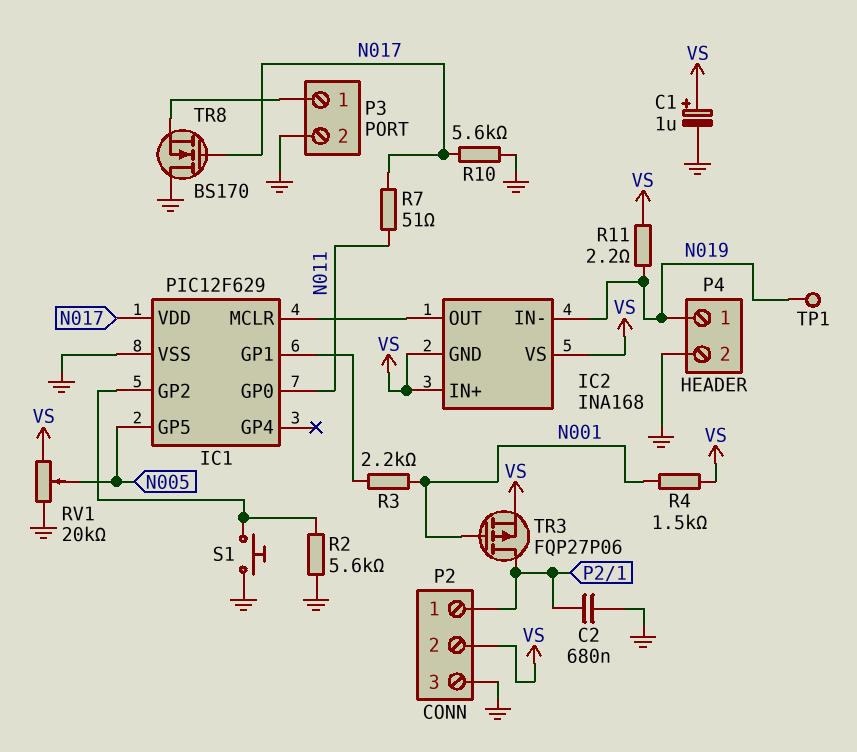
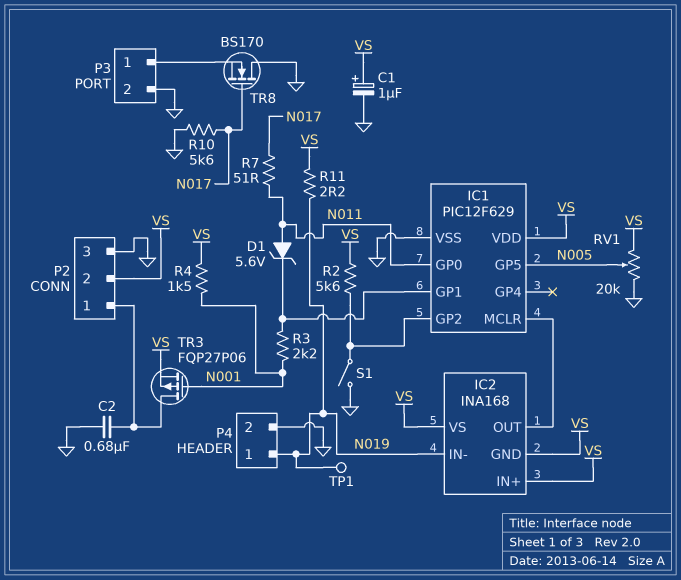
D1: none -> zener 5.6V (A N011, K IC1/GP1)
IC1 pin VDD: N017 -> VS
R2: 5.6k (GND, IC1/GP2) -> 5.6k (IC1/GP2, VS)
S1: button (GND, IC1/GP2) -> switch (GND, IC1/GP2)

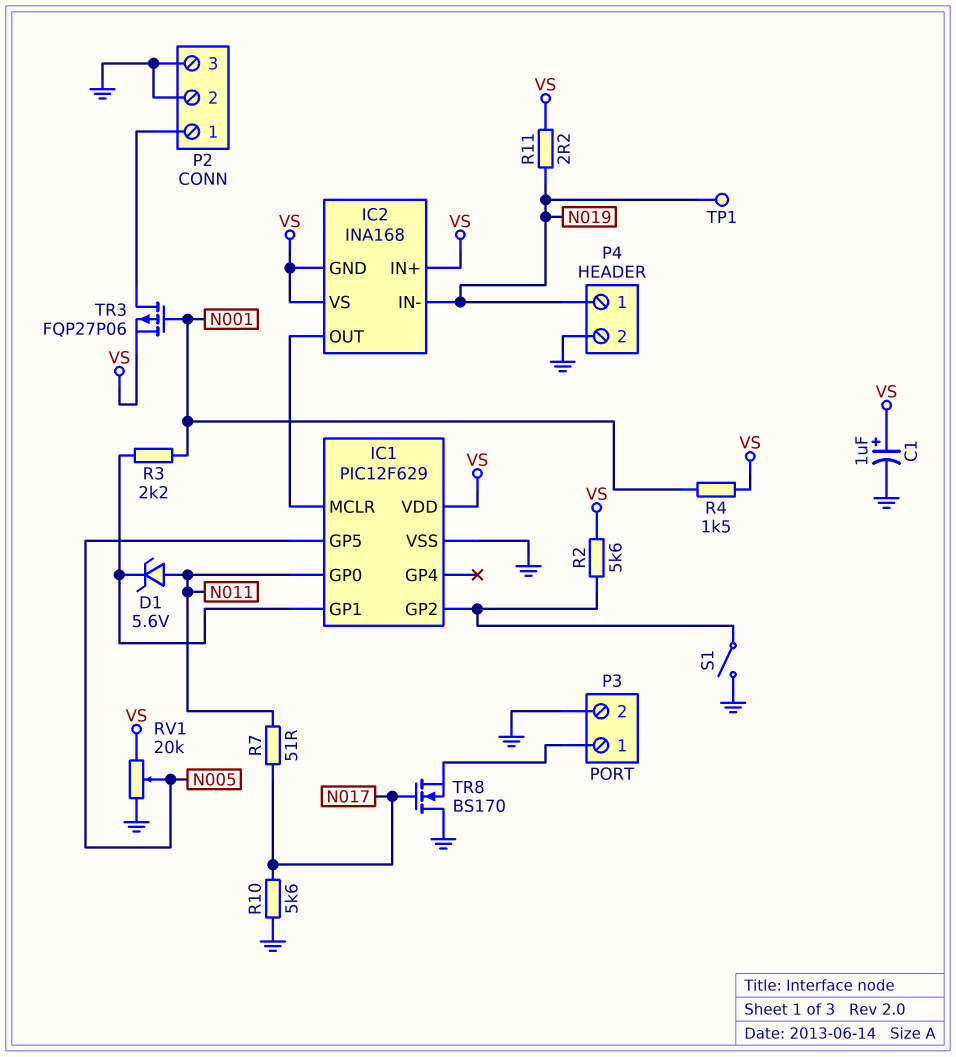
C2: 680nF (GND, P2/1) -> none
P2 pin 2: VS -> GND

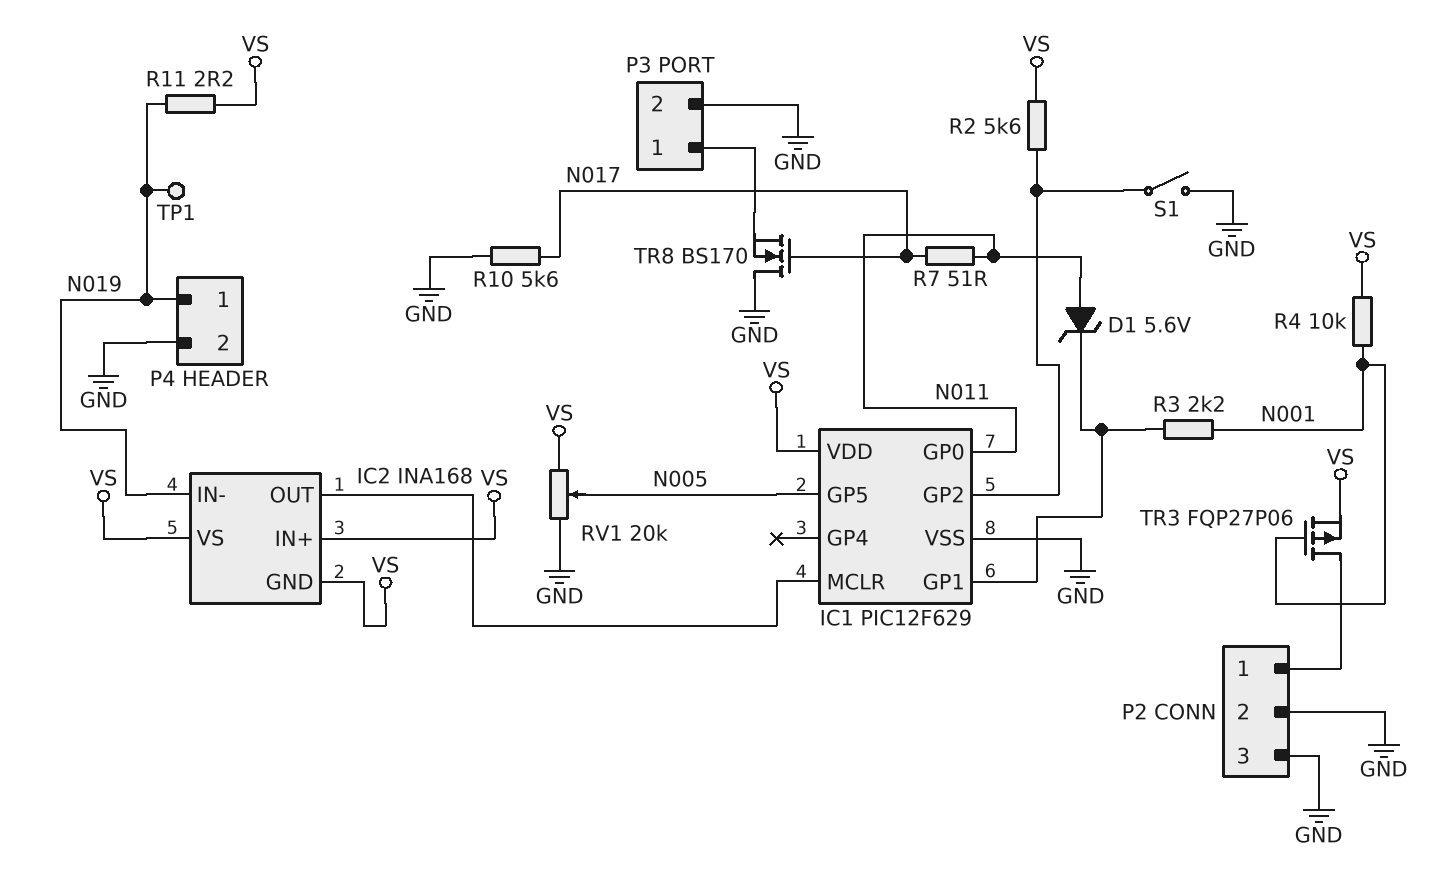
C1: 1uF (plus VS, minus GND) -> none
R4: 1.5k (N001, VS) -> 10k (N001, VS)

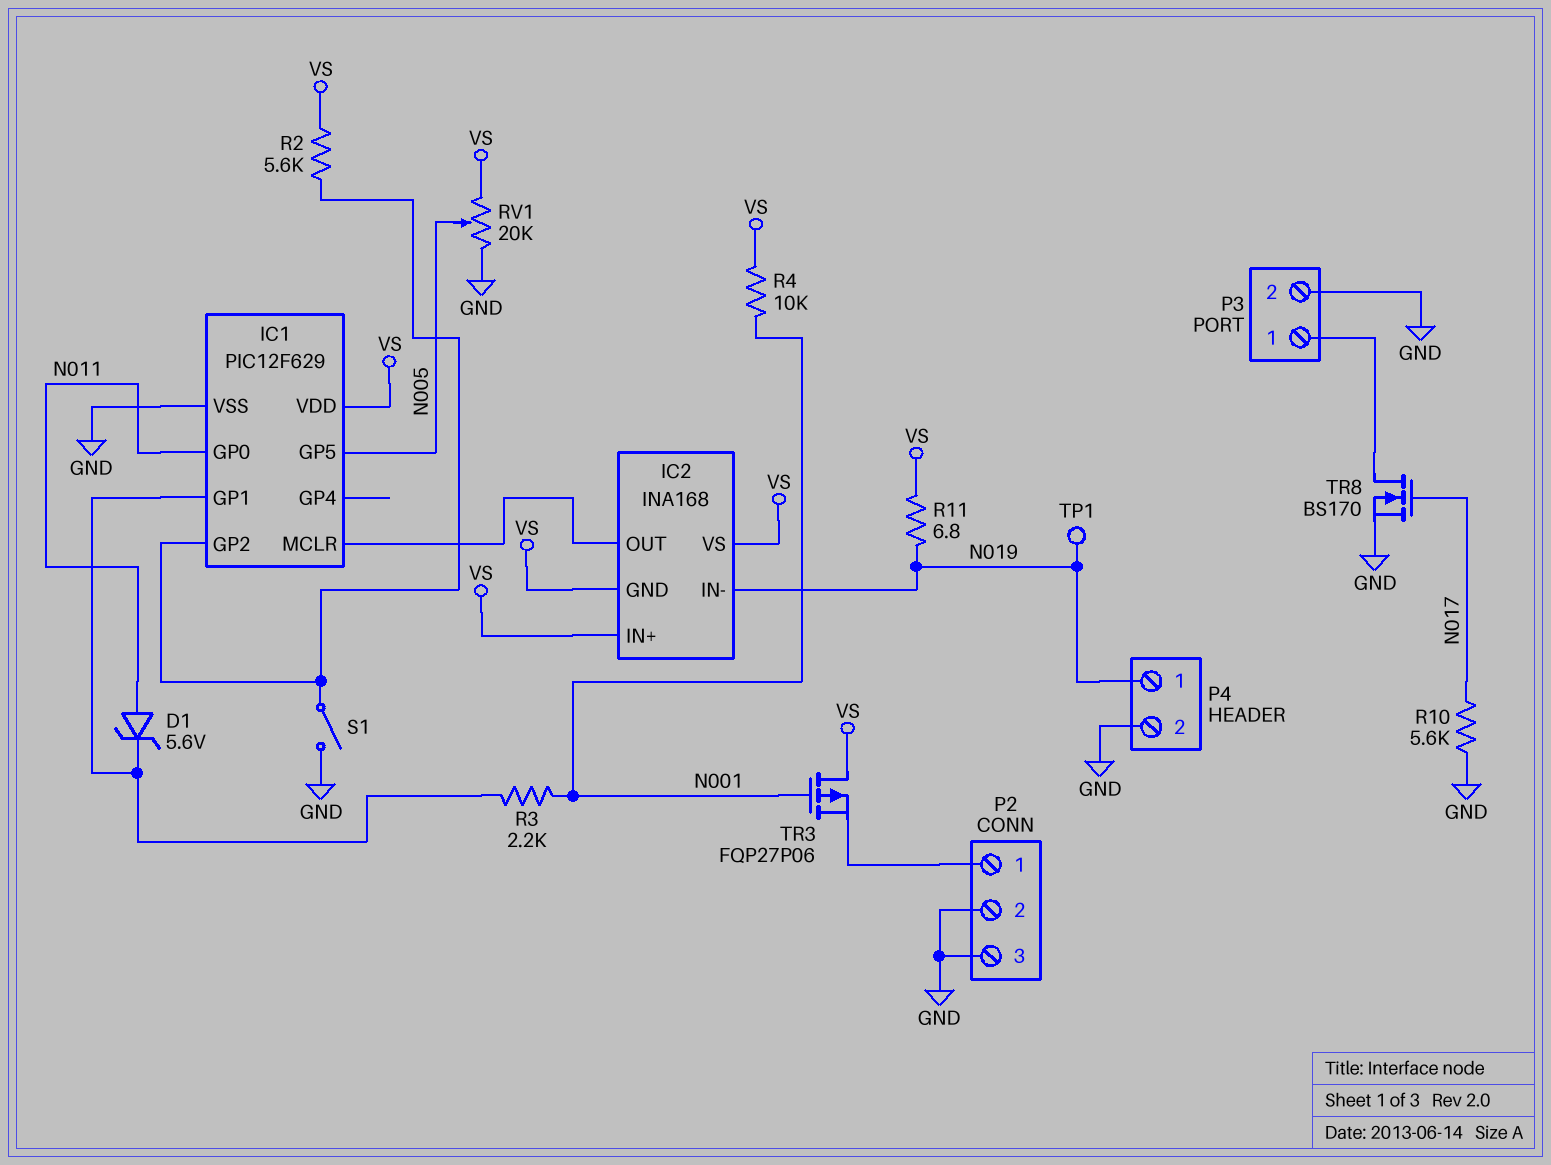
R7: 51 (N011, N017) -> none
R11: 2.2 (N019, VS) -> 6.8 (N019, VS)
TR3: PMOS FQP27P06 (G N001, D P2/1, S VS) -> PMOS FQP27P06 (G N001, D VS, S P2/1)
TR8: NMOS BS170 (G N017, D GND, S P3/1) -> NMOS BS170 (G N017, D P3/1, S GND)

